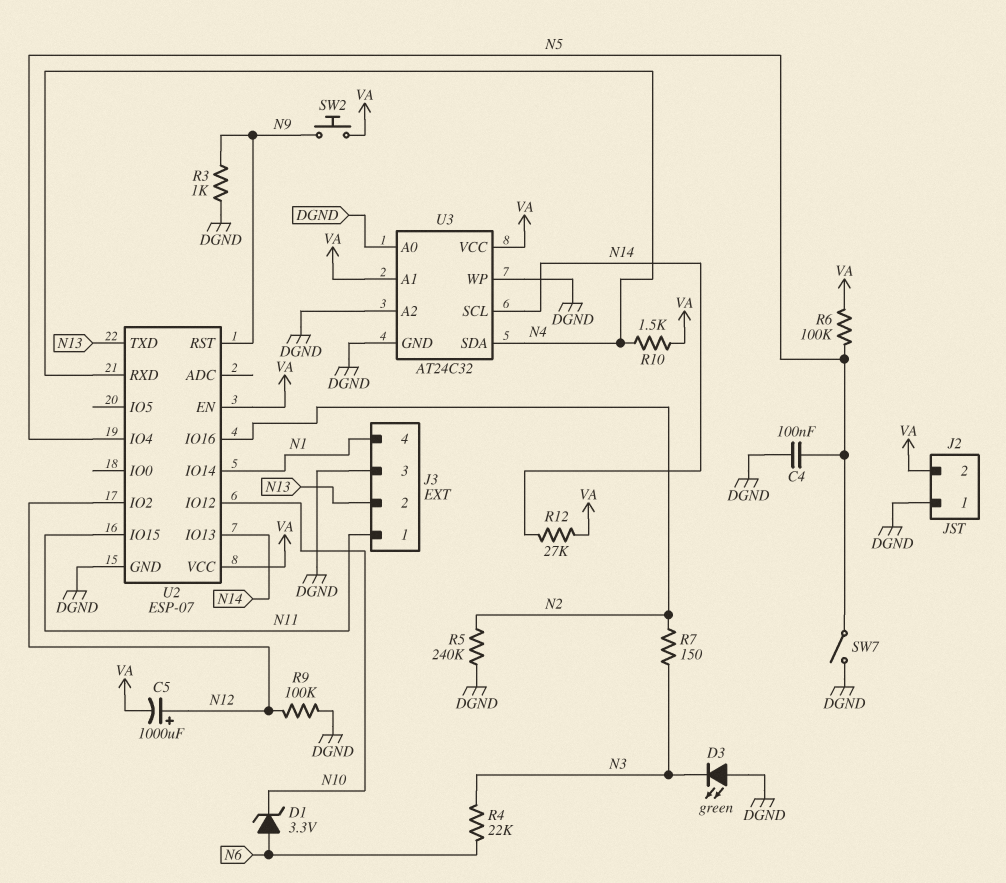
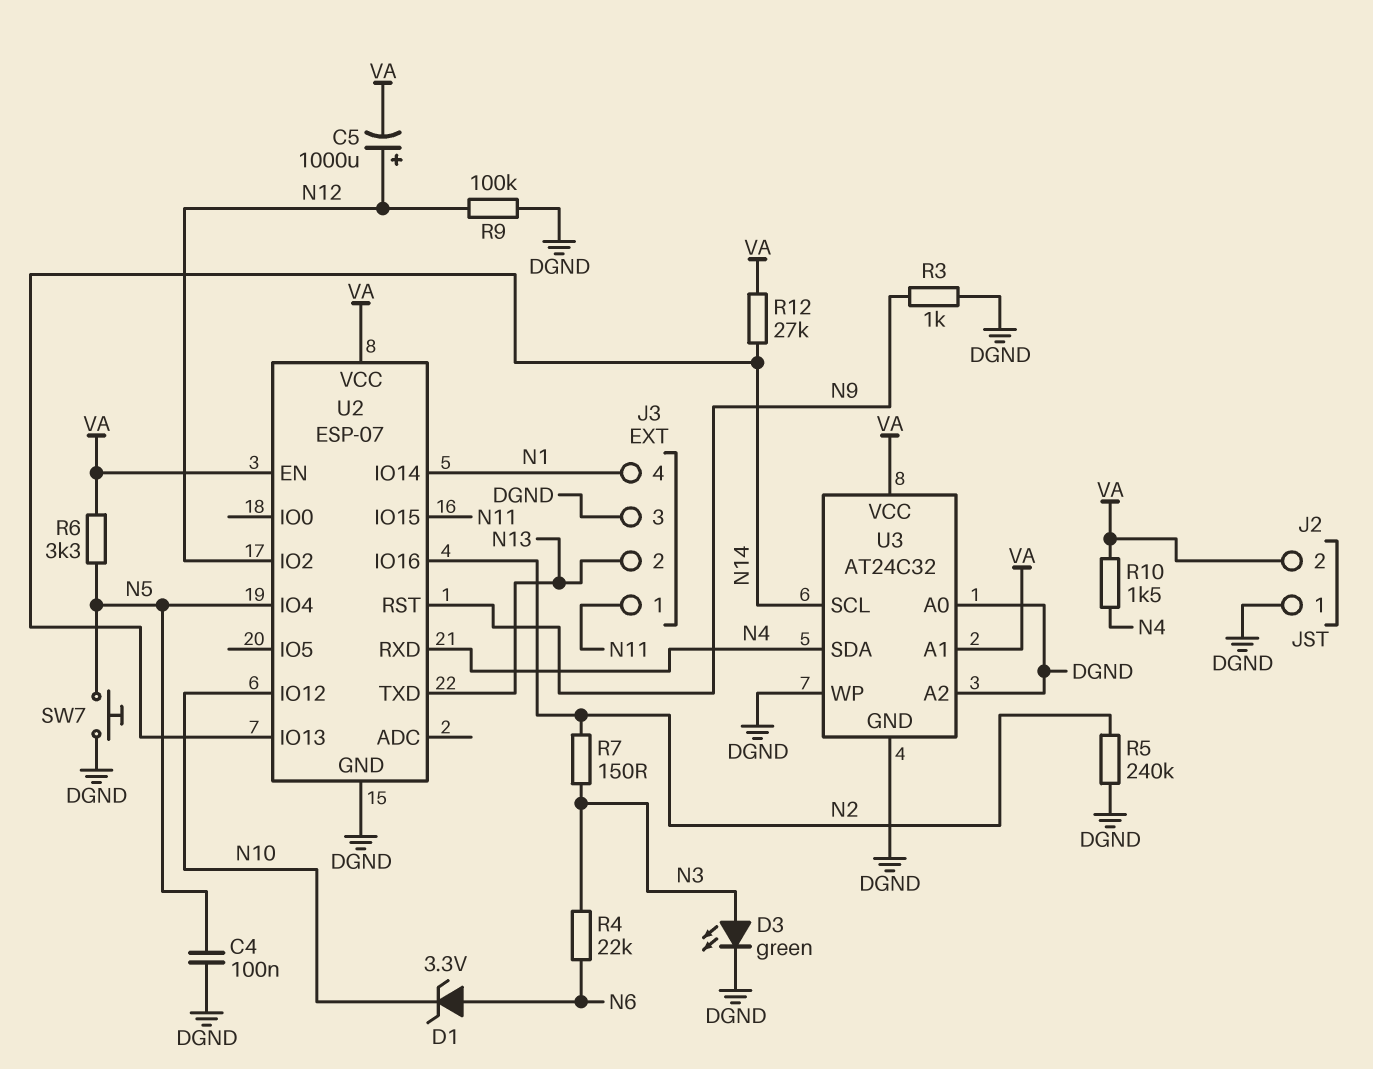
D3: LED green (A DGND, K N3) -> LED green (A N3, K DGND)
R6: 100k (N5, VA) -> 3.3k (N5, VA)
SW2: button (N9, VA) -> none
SW7: switch (DGND, N5) -> button (DGND, N5)

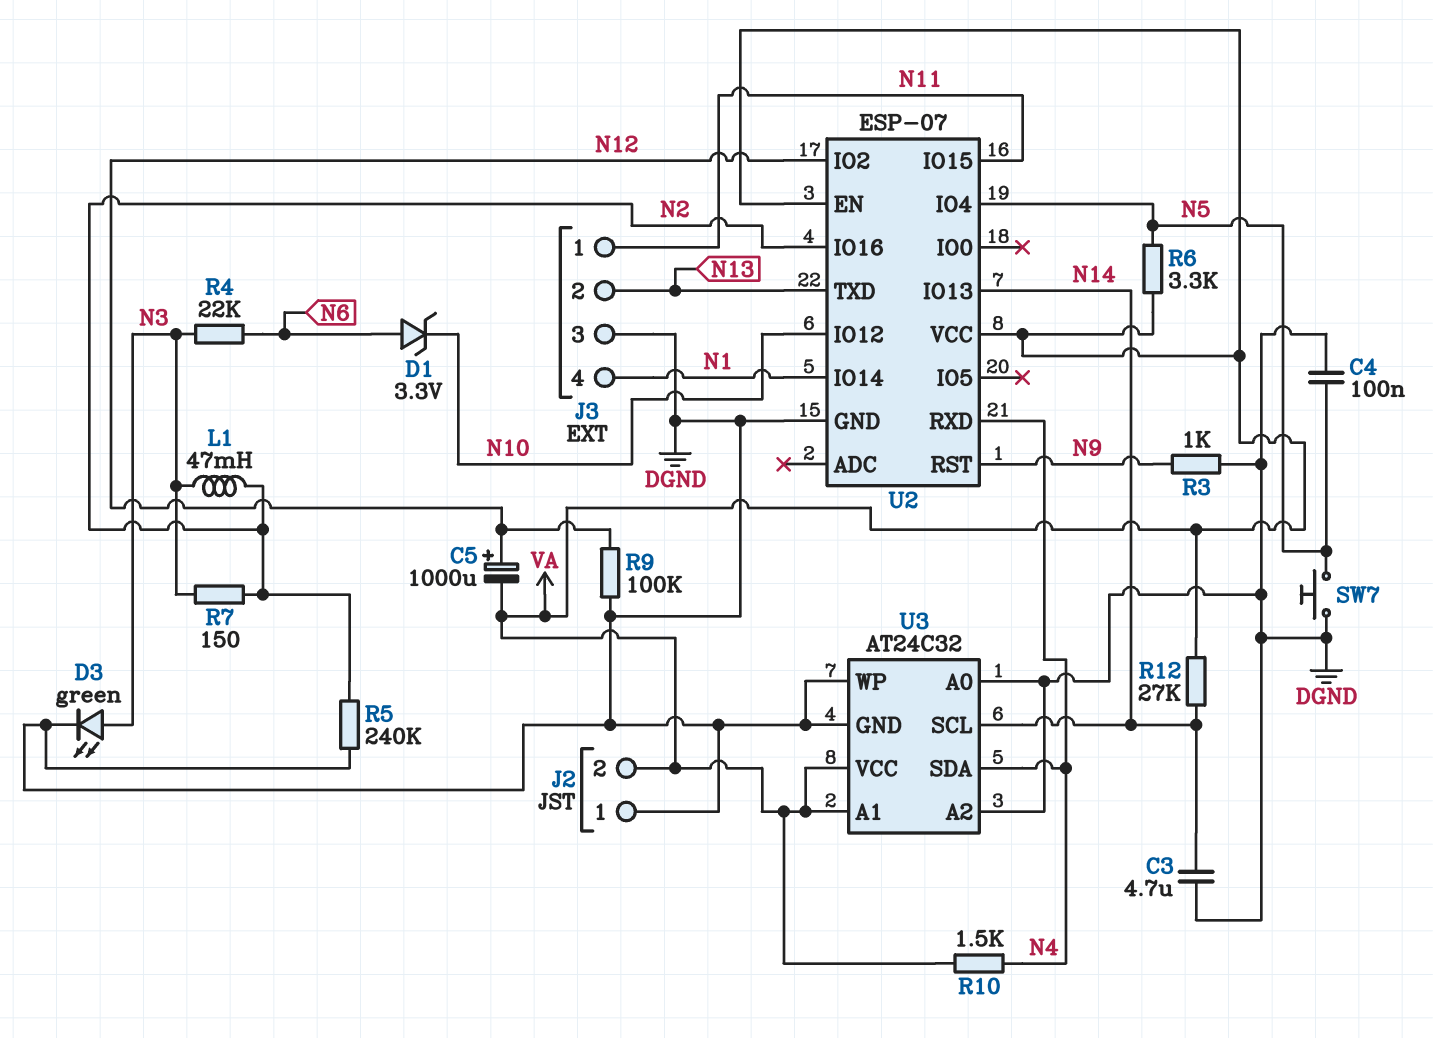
C3: none -> 4.7uF (DGND, N14)
L1: none -> 47mH (N2, N3)

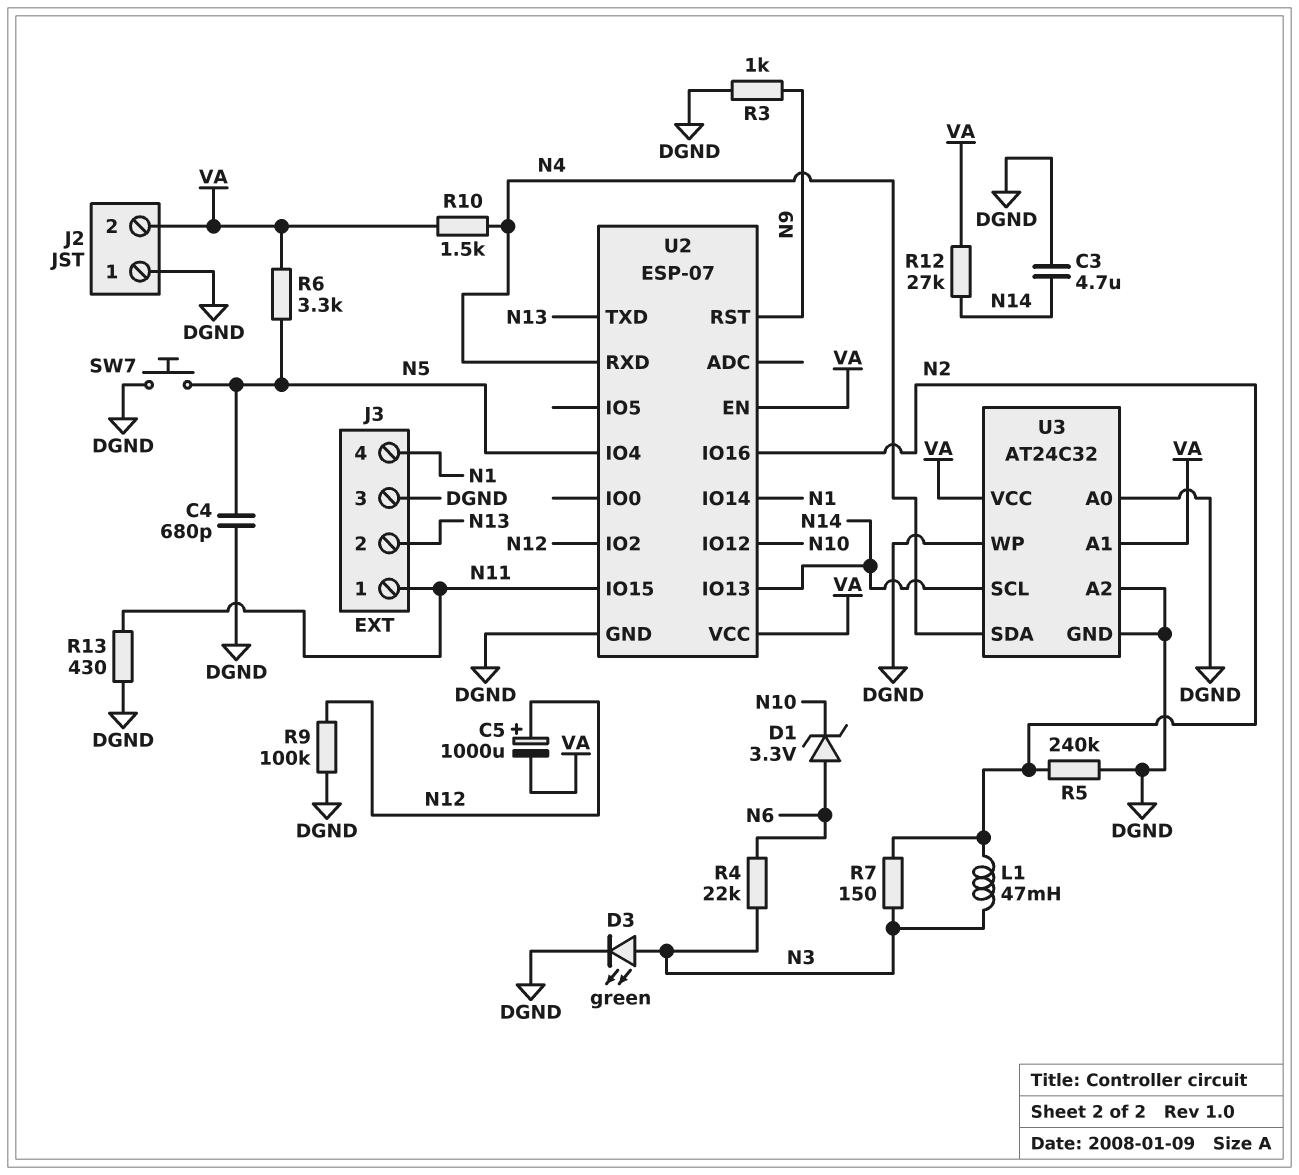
C4: 100nF (DGND, N5) -> 680pF (DGND, N5)
R13: none -> 430 (DGND, N11)

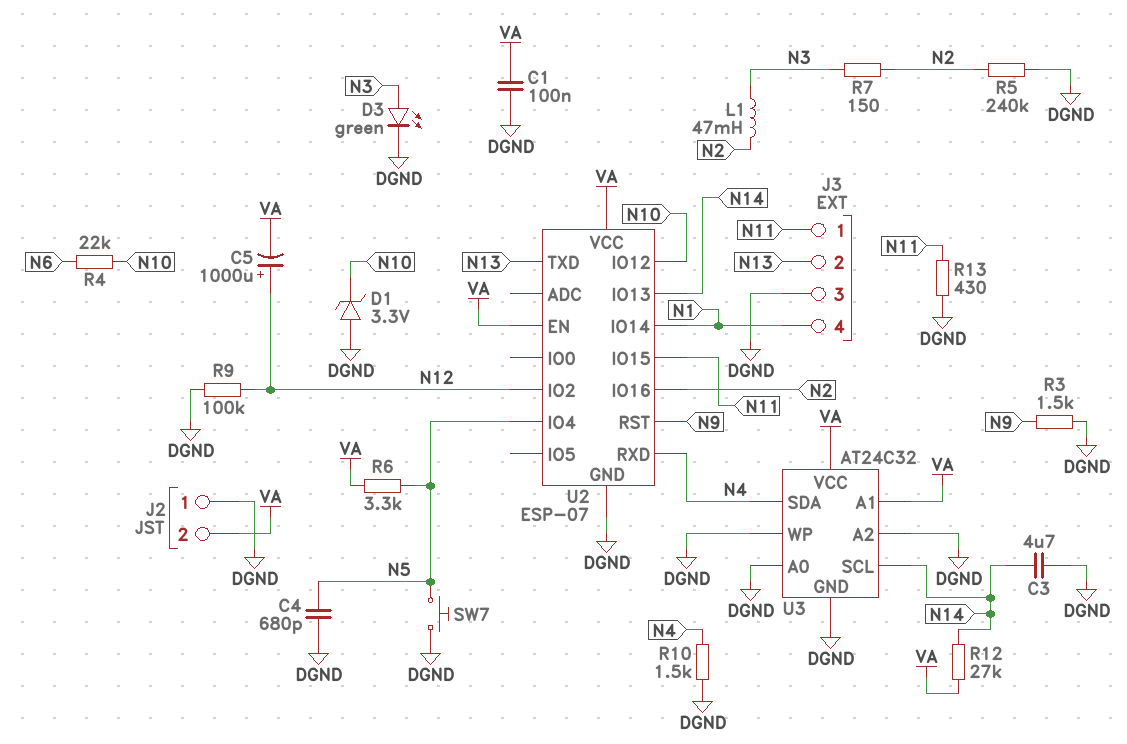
C1: none -> 100nF (DGND, VA)
D1: zener 3.3V (A N6, K N10) -> zener 3.3V (A DGND, K N10)
R3: 1k (DGND, N9) -> 1.5k (DGND, N9)
R4: 22k (N3, N6) -> 22k (N6, N10)
R10: 1.5k (N4, VA) -> 1.5k (DGND, N4)

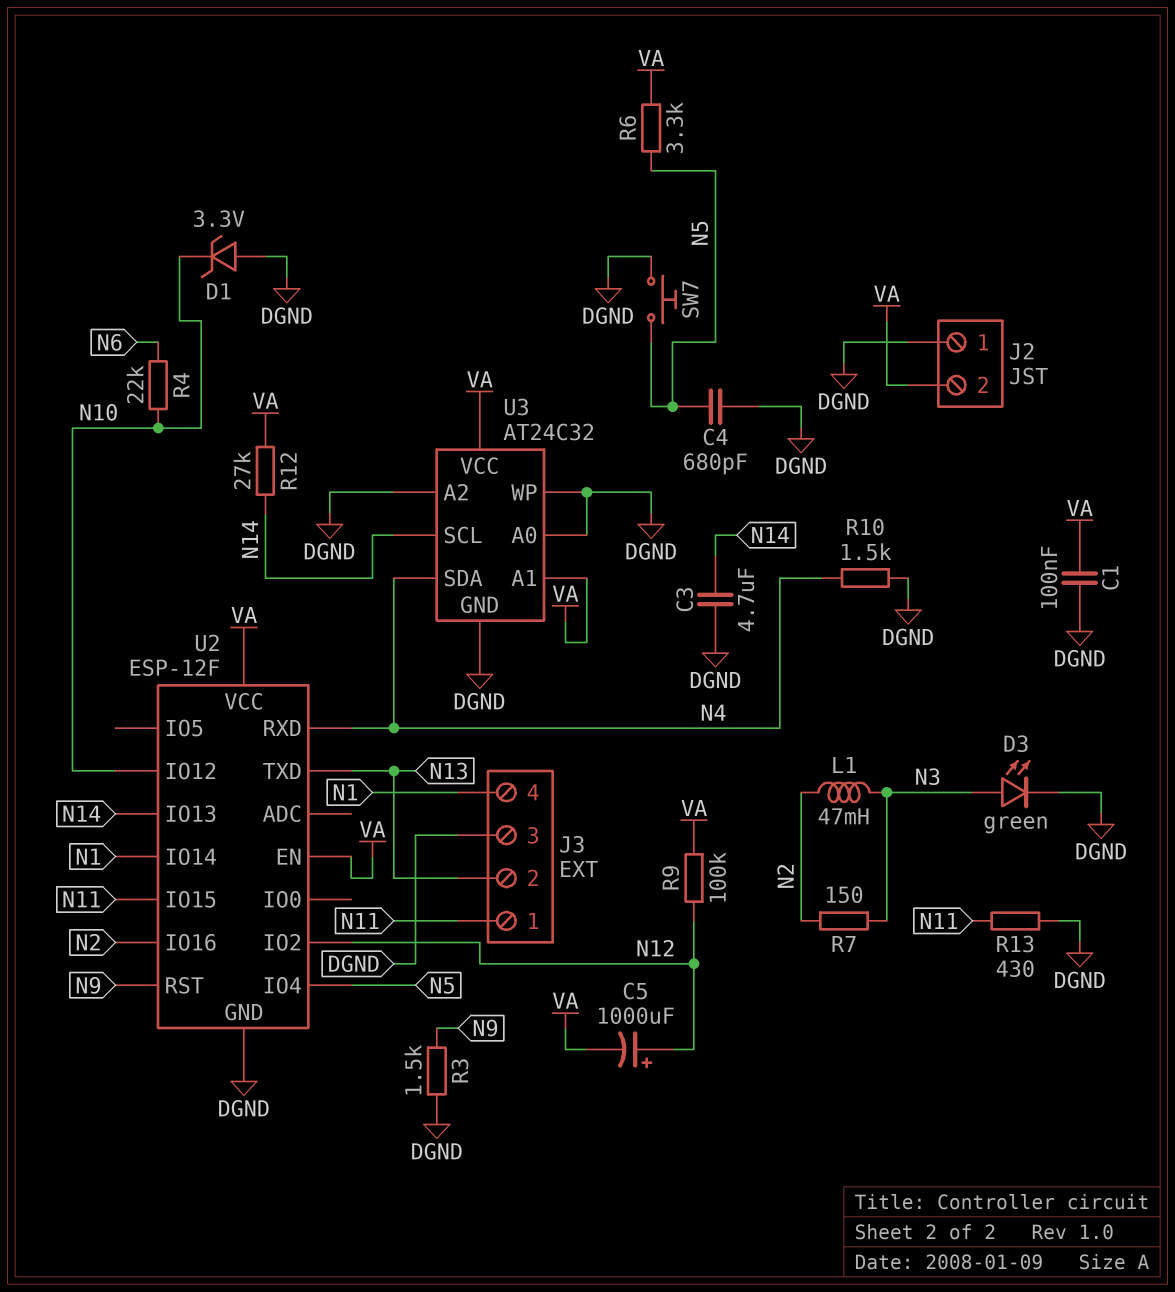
R5: 240k (DGND, N2) -> none
R9: 100k (DGND, N12) -> 100k (N12, VA)
U2: ESP-07 -> ESP-12F

